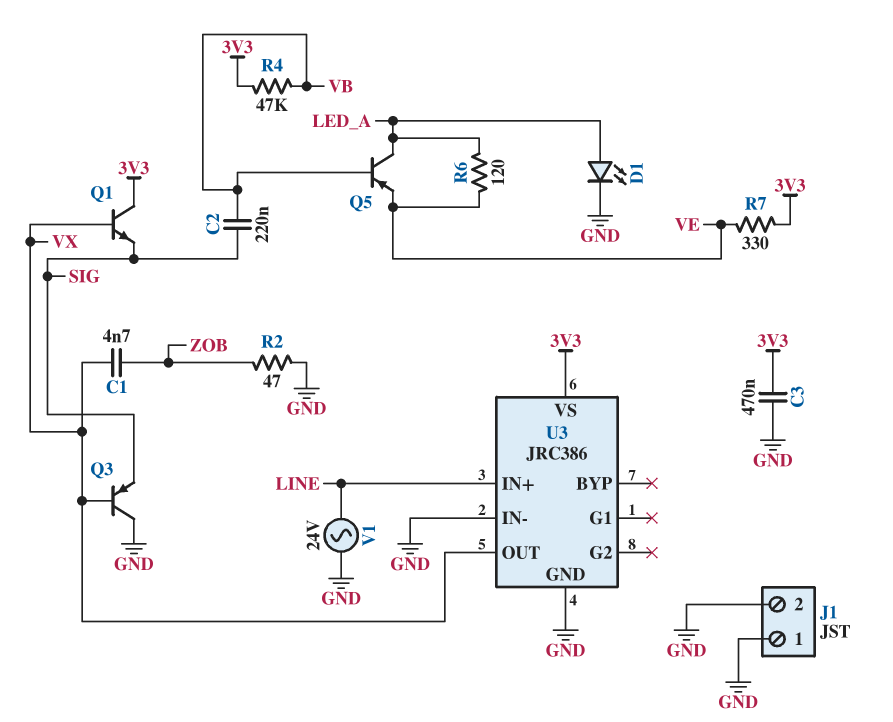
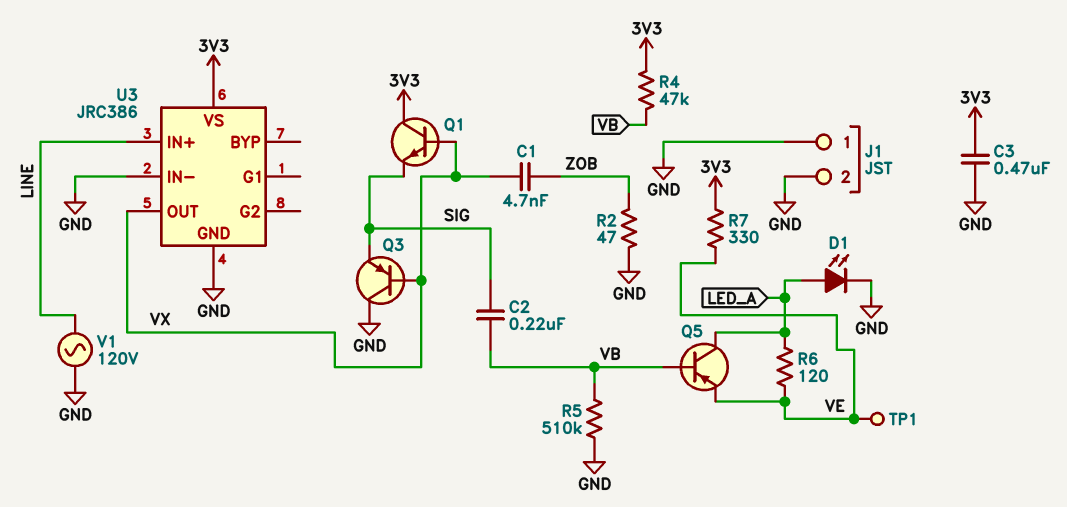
R5: none -> 510k (GND, VB)
TP1: none -> test point (VE)
V1: AC 24V (GND, LINE) -> AC 120V (GND, LINE)

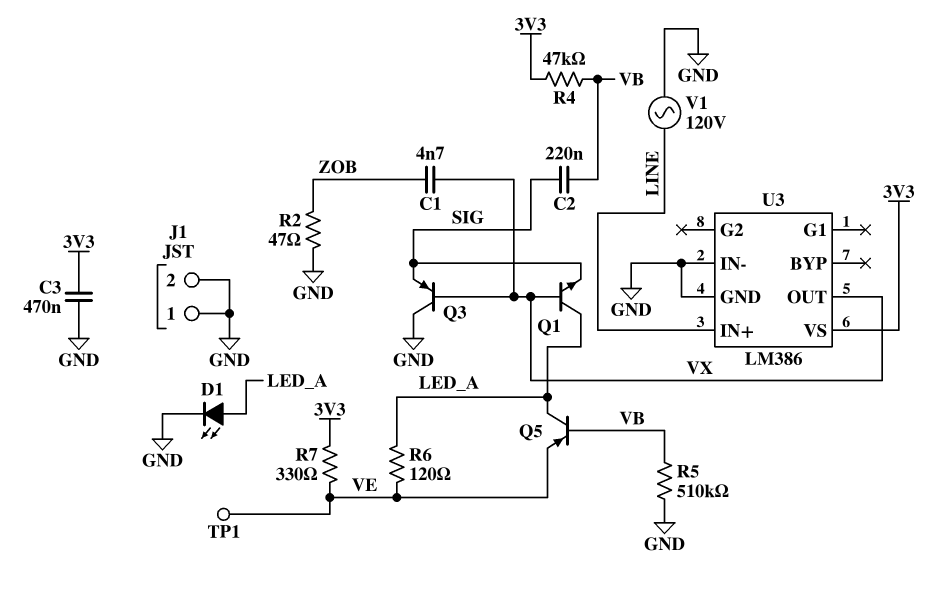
Q1: NPN (B VX, C 3V3, E SIG) -> NPN (B VX, C LED_A, E SIG)
U3: JRC386 -> LM386

